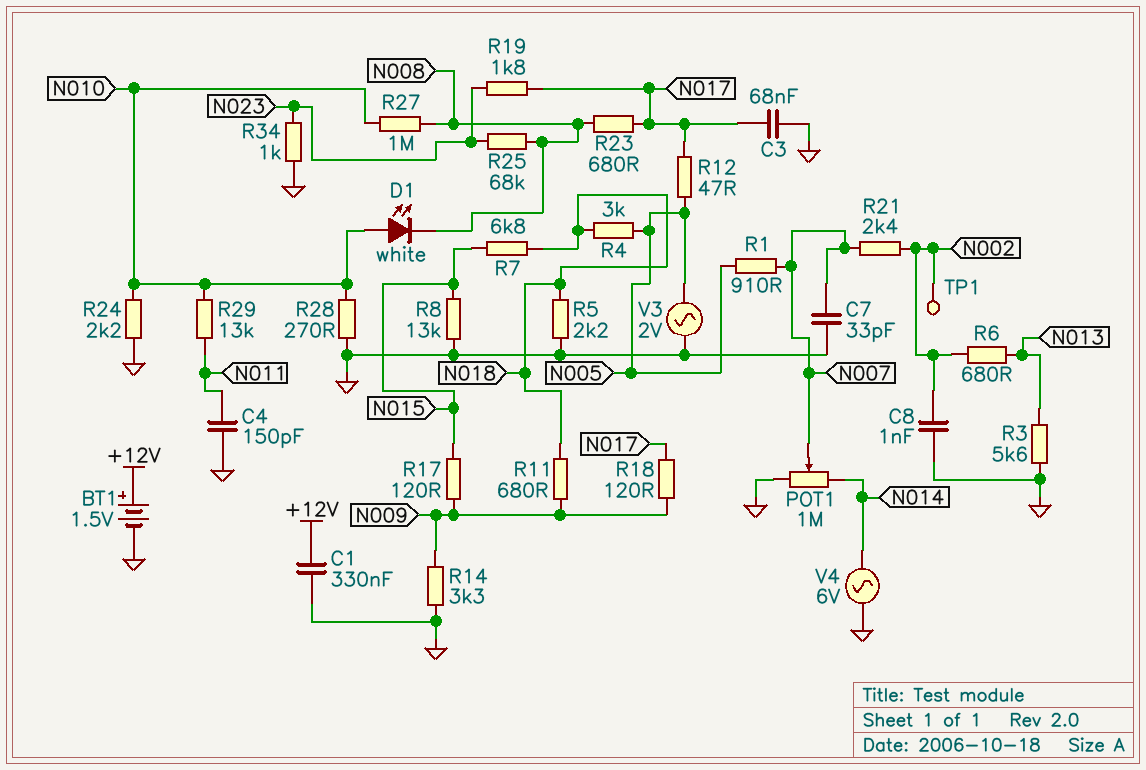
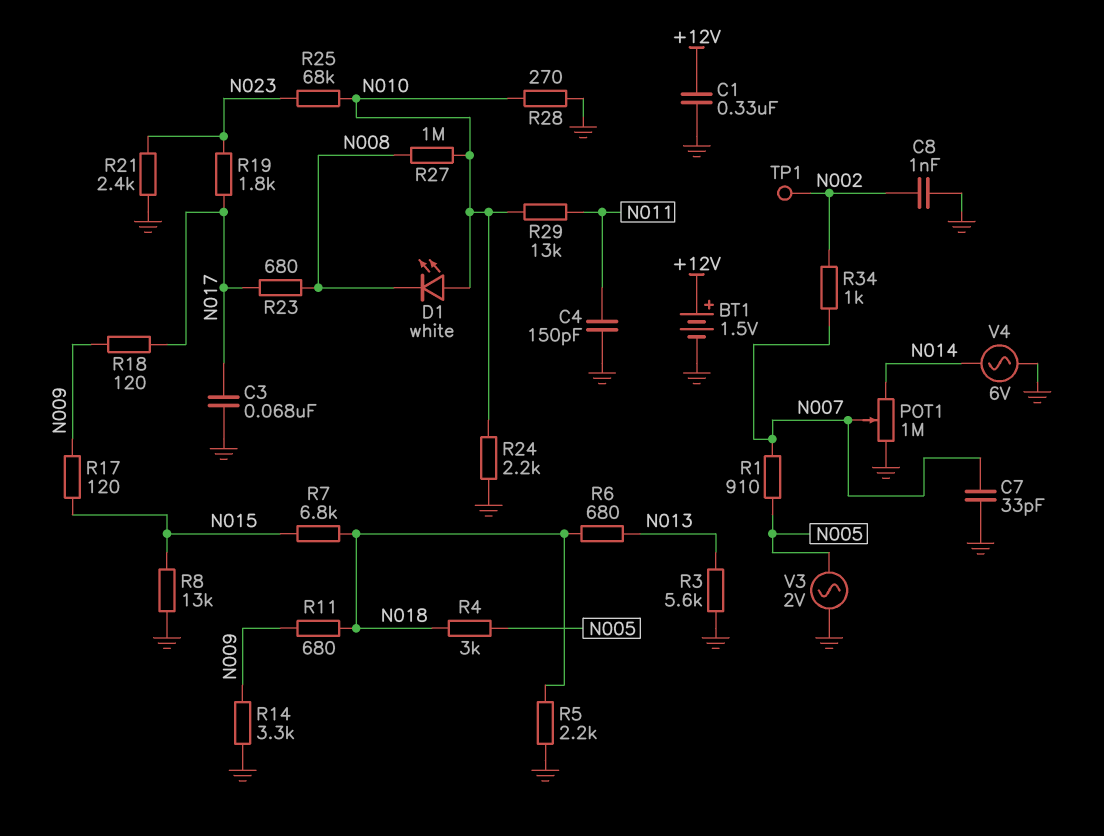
R6: 680 (N002, N013) -> 680 (N013, N018)
R12: 47 (N005, N017) -> none
R21: 2.4k (N002, N007) -> 2.4k (GND, N023)
R25: 68k (N008, N023) -> 68k (N010, N023)
R34: 1k (GND, N023) -> 1k (N002, N007)

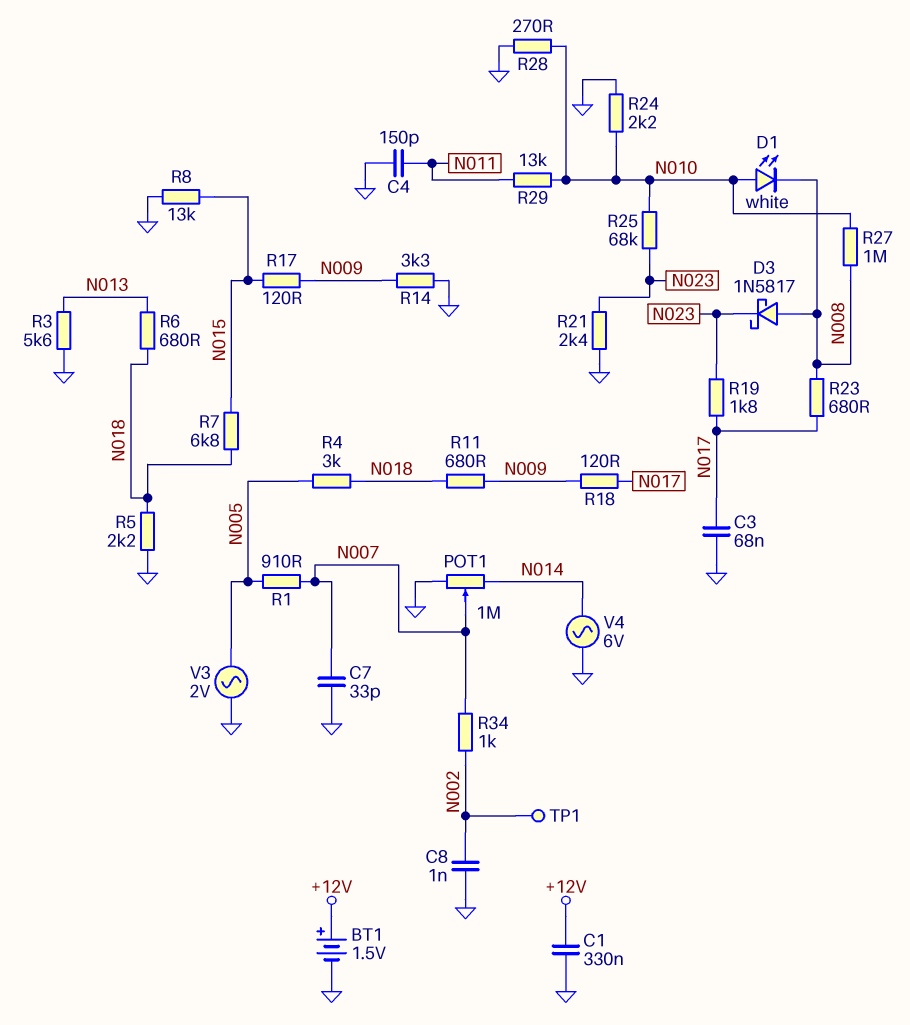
D3: none -> schottky 1N5817 (A N008, K N023)

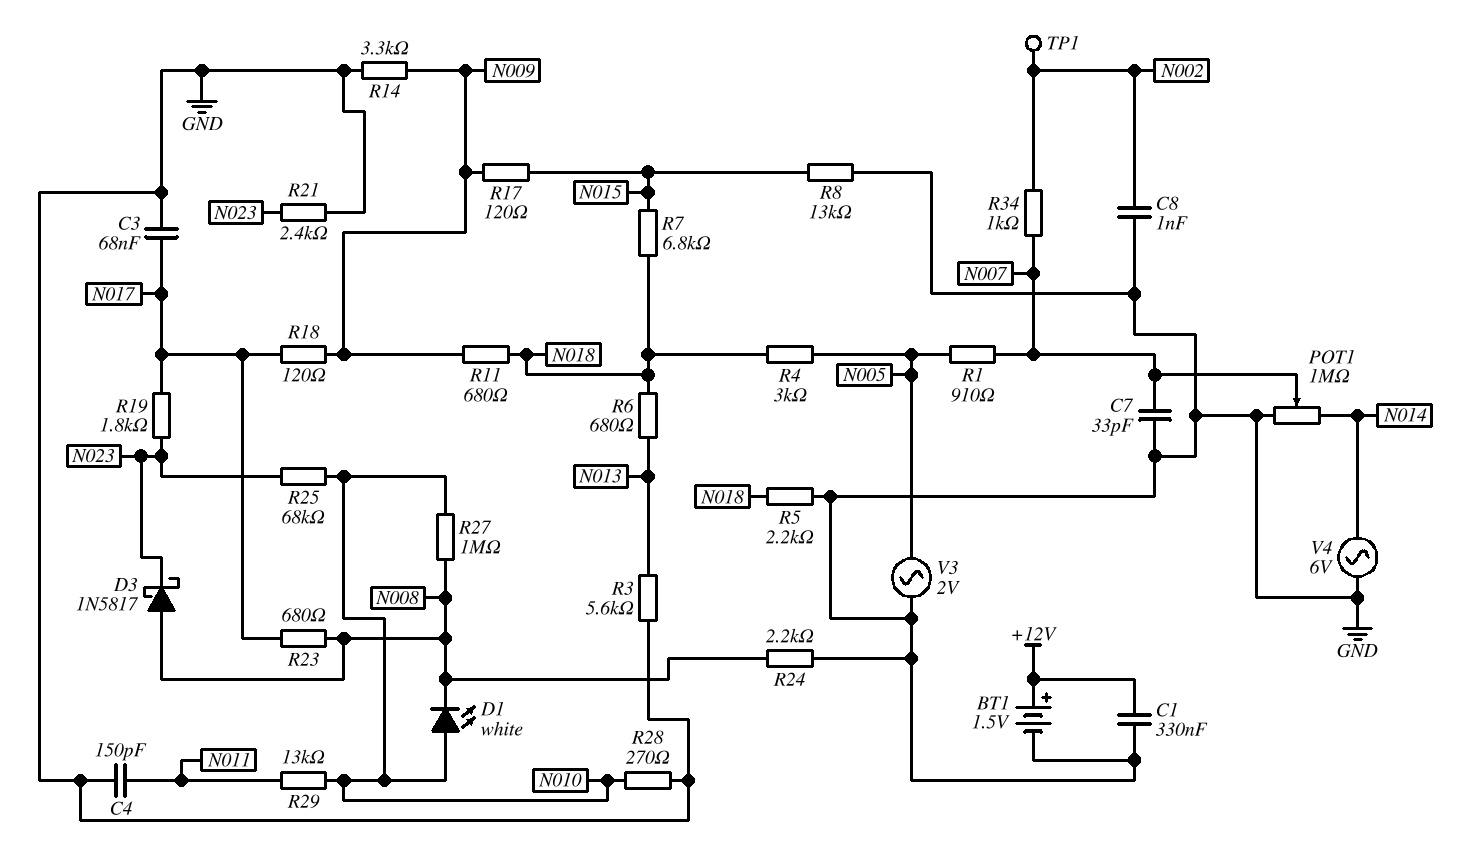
R24: 2.2k (GND, N010) -> 2.2k (GND, N008)

